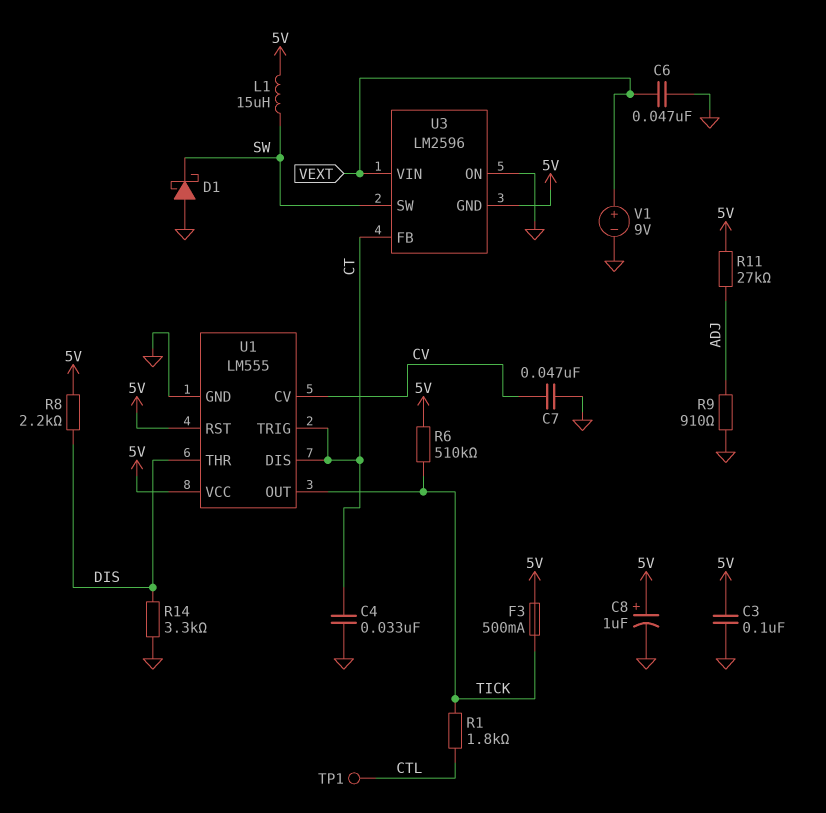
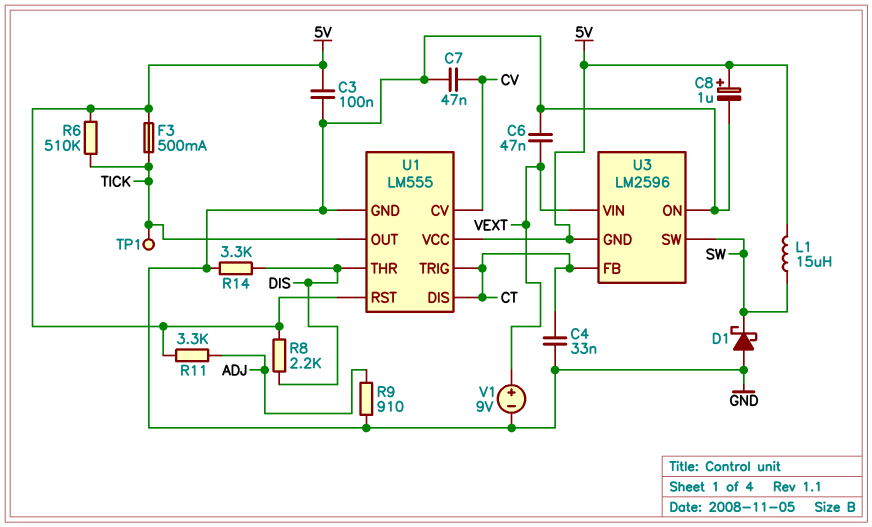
R1: 1.8k (CTL, TICK) -> none
R11: 27k (5V, ADJ) -> 3.3k (5V, ADJ)
TP1: test point (CTL) -> test point (TICK)

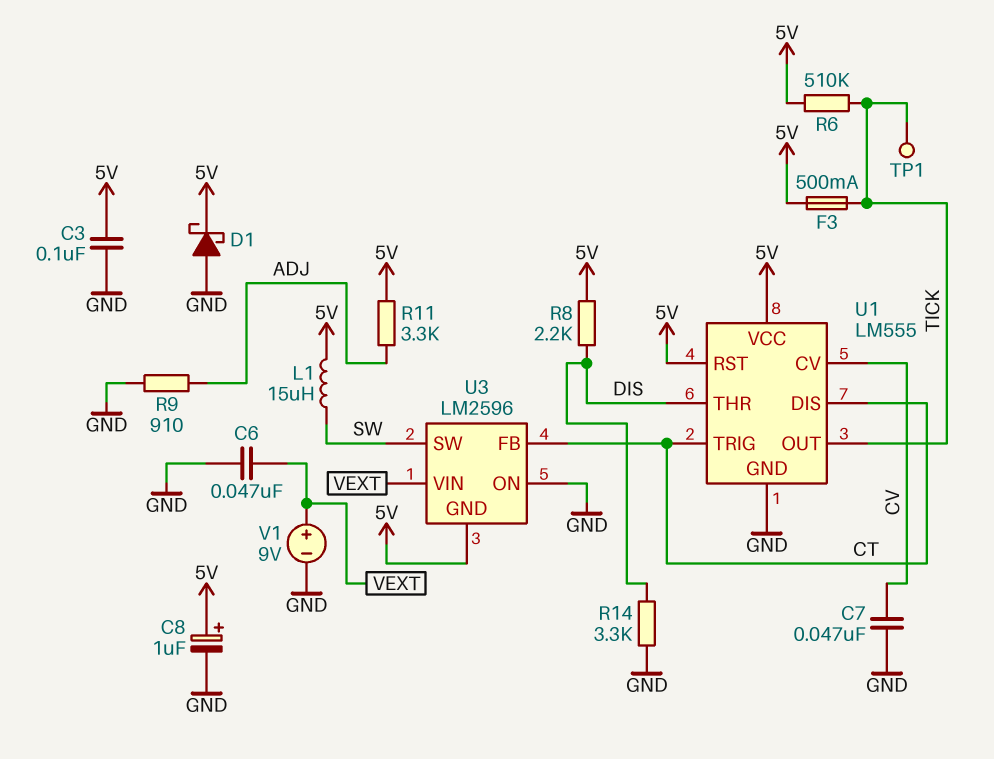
C4: 33nF (CT, GND) -> none
D1: schottky (A GND, K SW) -> schottky (A GND, K 5V)

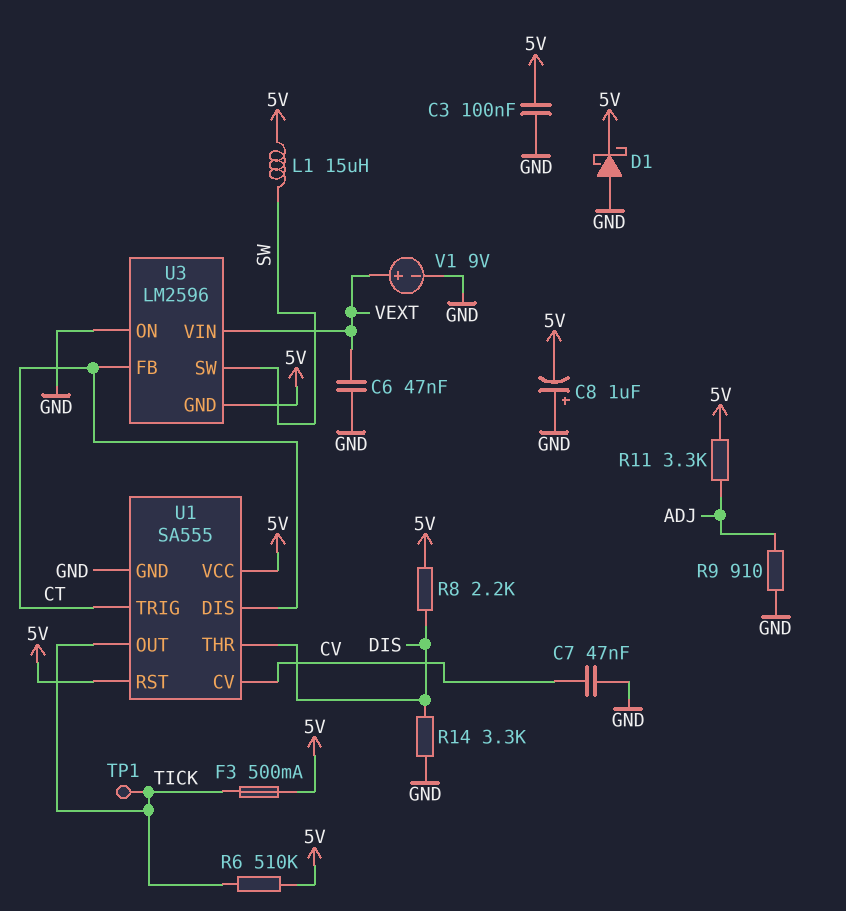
C8: 1uF (plus 5V, minus GND) -> 1uF (plus GND, minus 5V)
U1: LM555 -> SA555

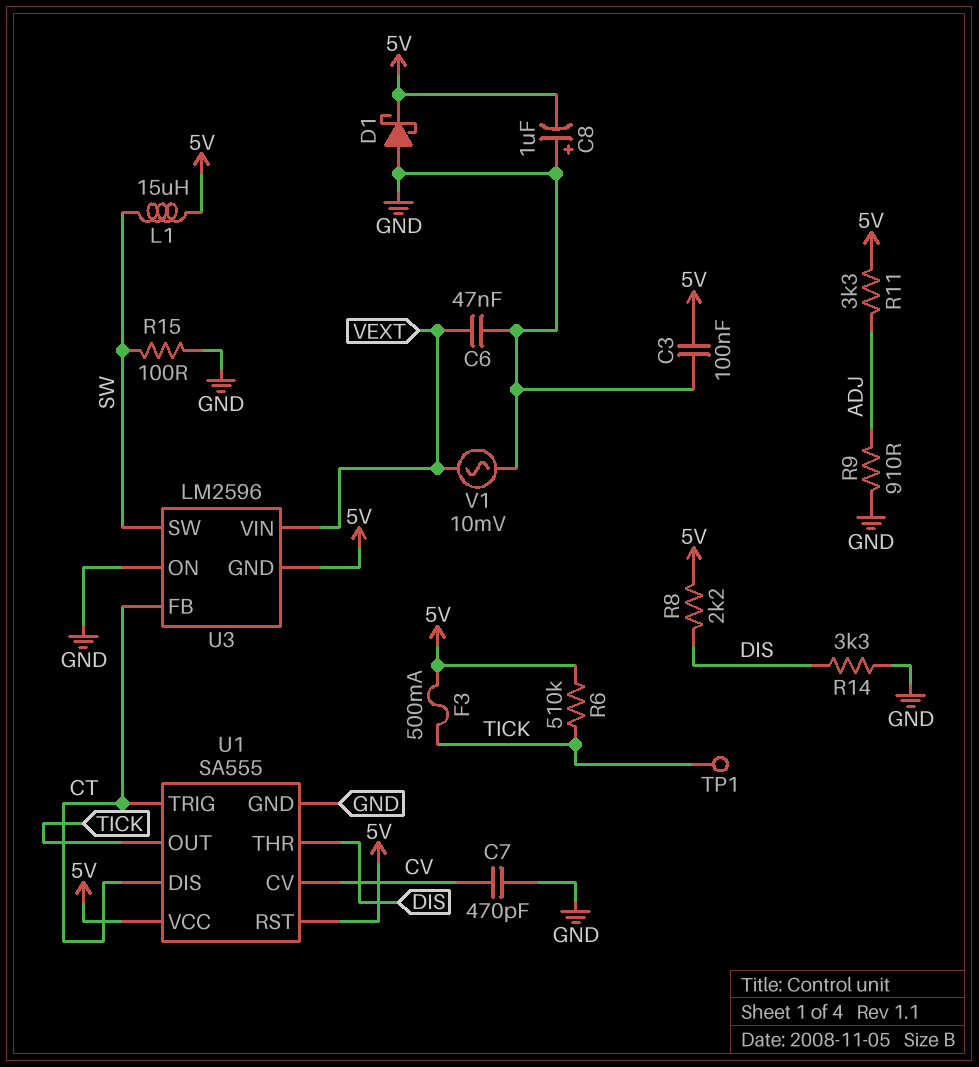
C7: 47nF (CV, GND) -> 470pF (CV, GND)
R15: none -> 100 (GND, SW)
V1: 9V (plus VEXT, minus GND) -> AC 10mV (GND, VEXT)

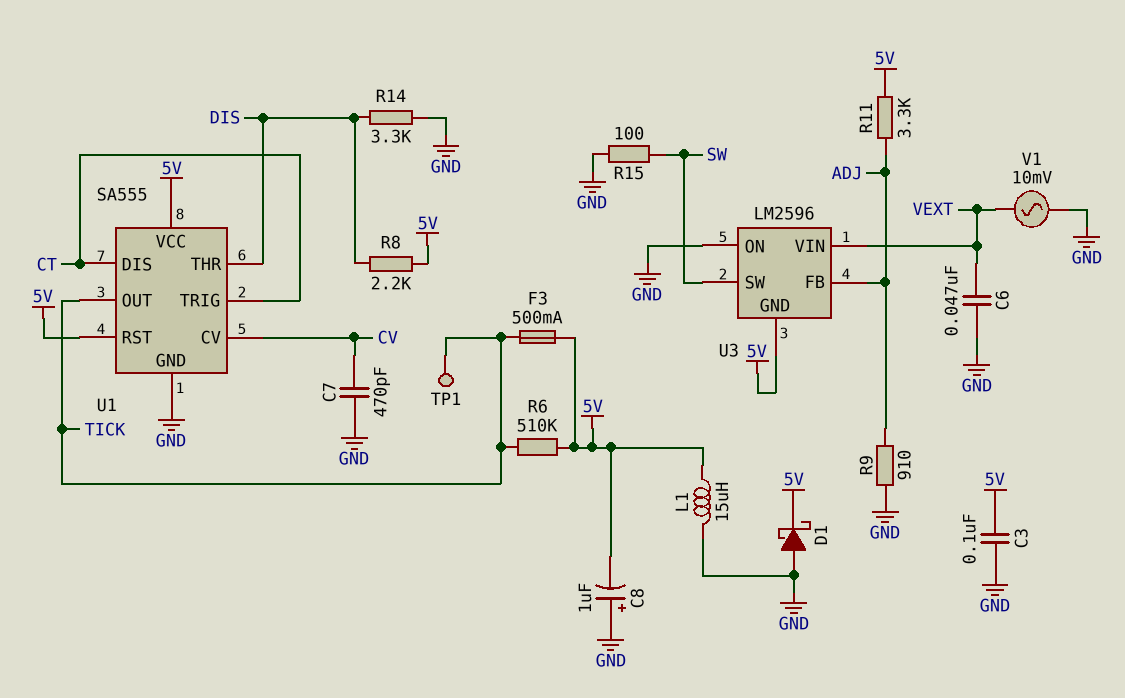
L1: 15uH (5V, SW) -> 15uH (5V, GND)
U3 pin FB: CT -> ADJ

